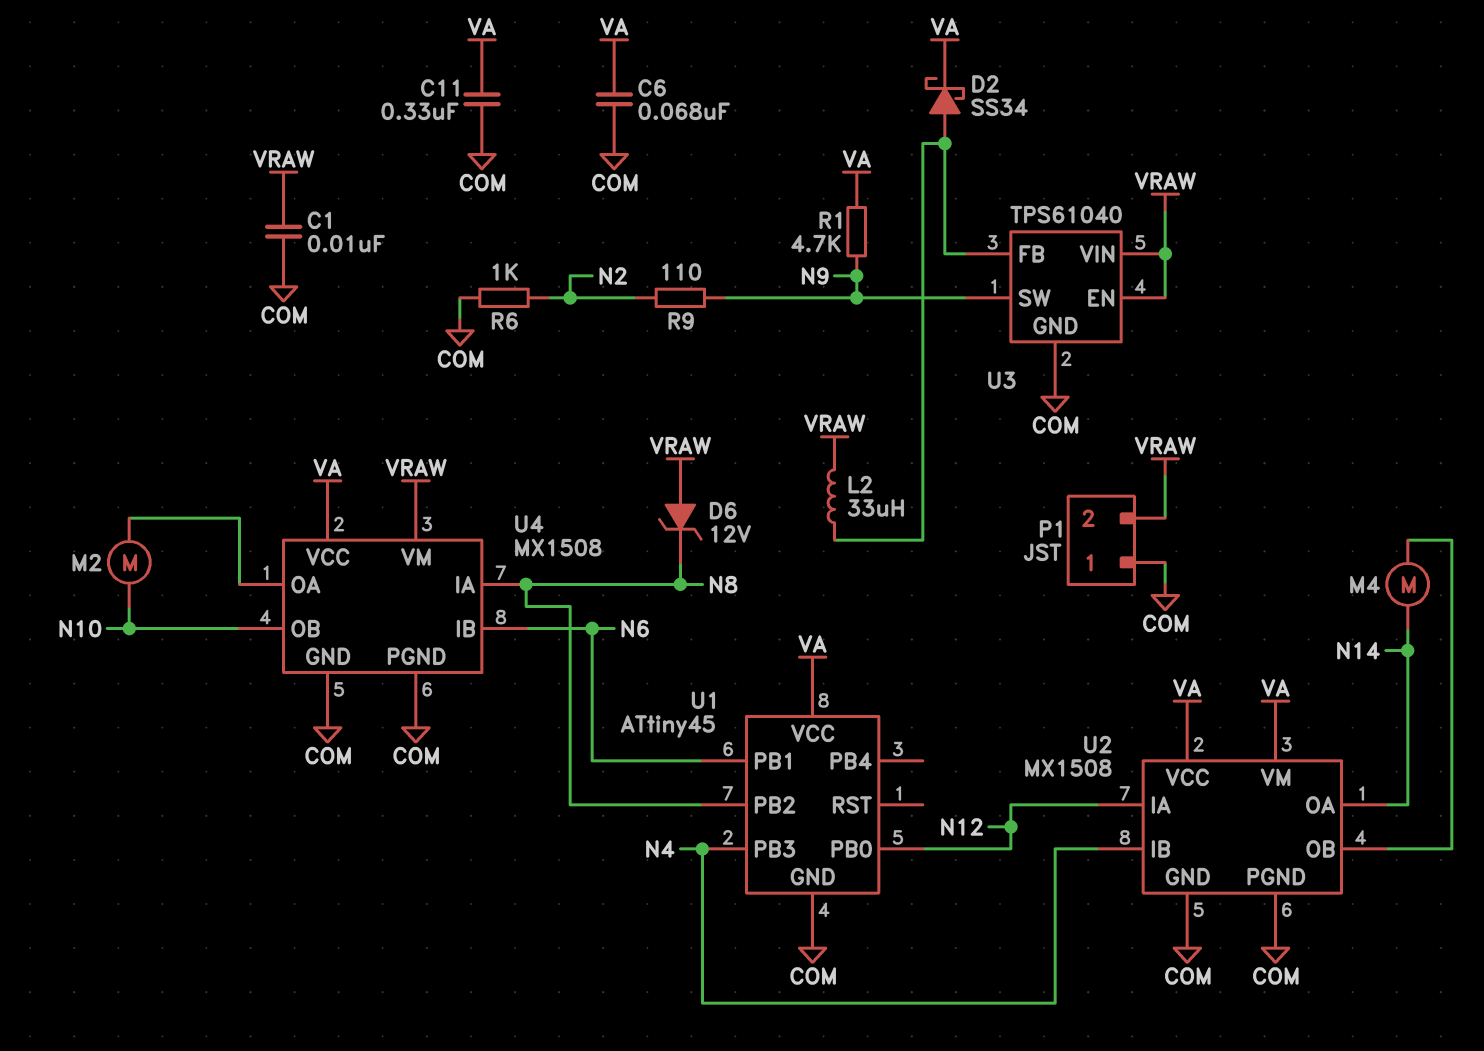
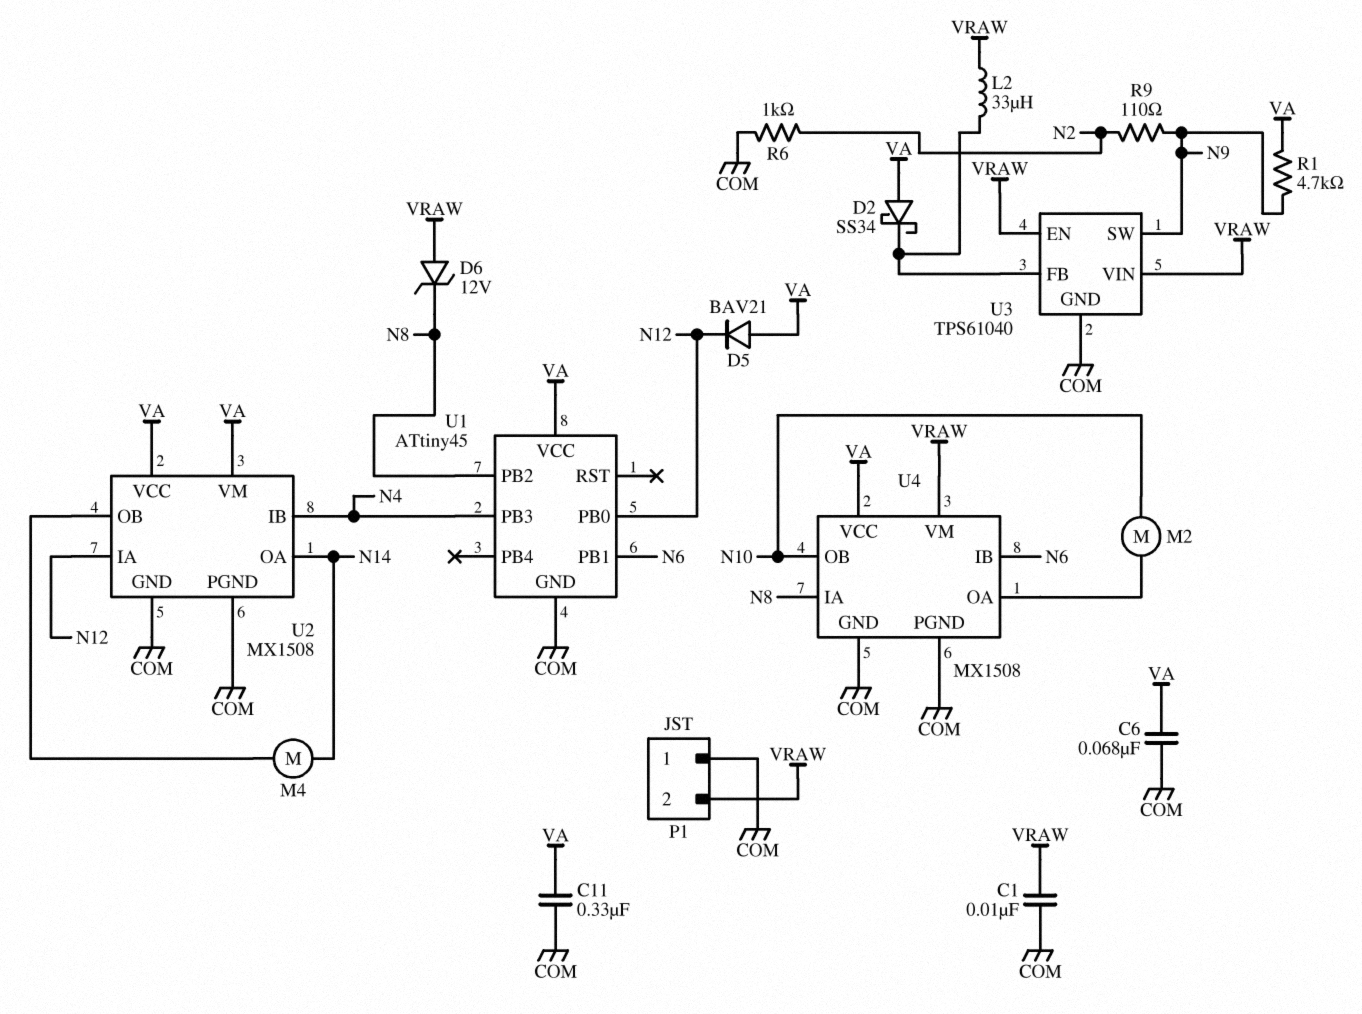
D2: schottky SS34 (A U3/FB, K VA) -> schottky SS34 (A VA, K U3/FB)
D5: none -> diode BAV21 (A VA, K N12)

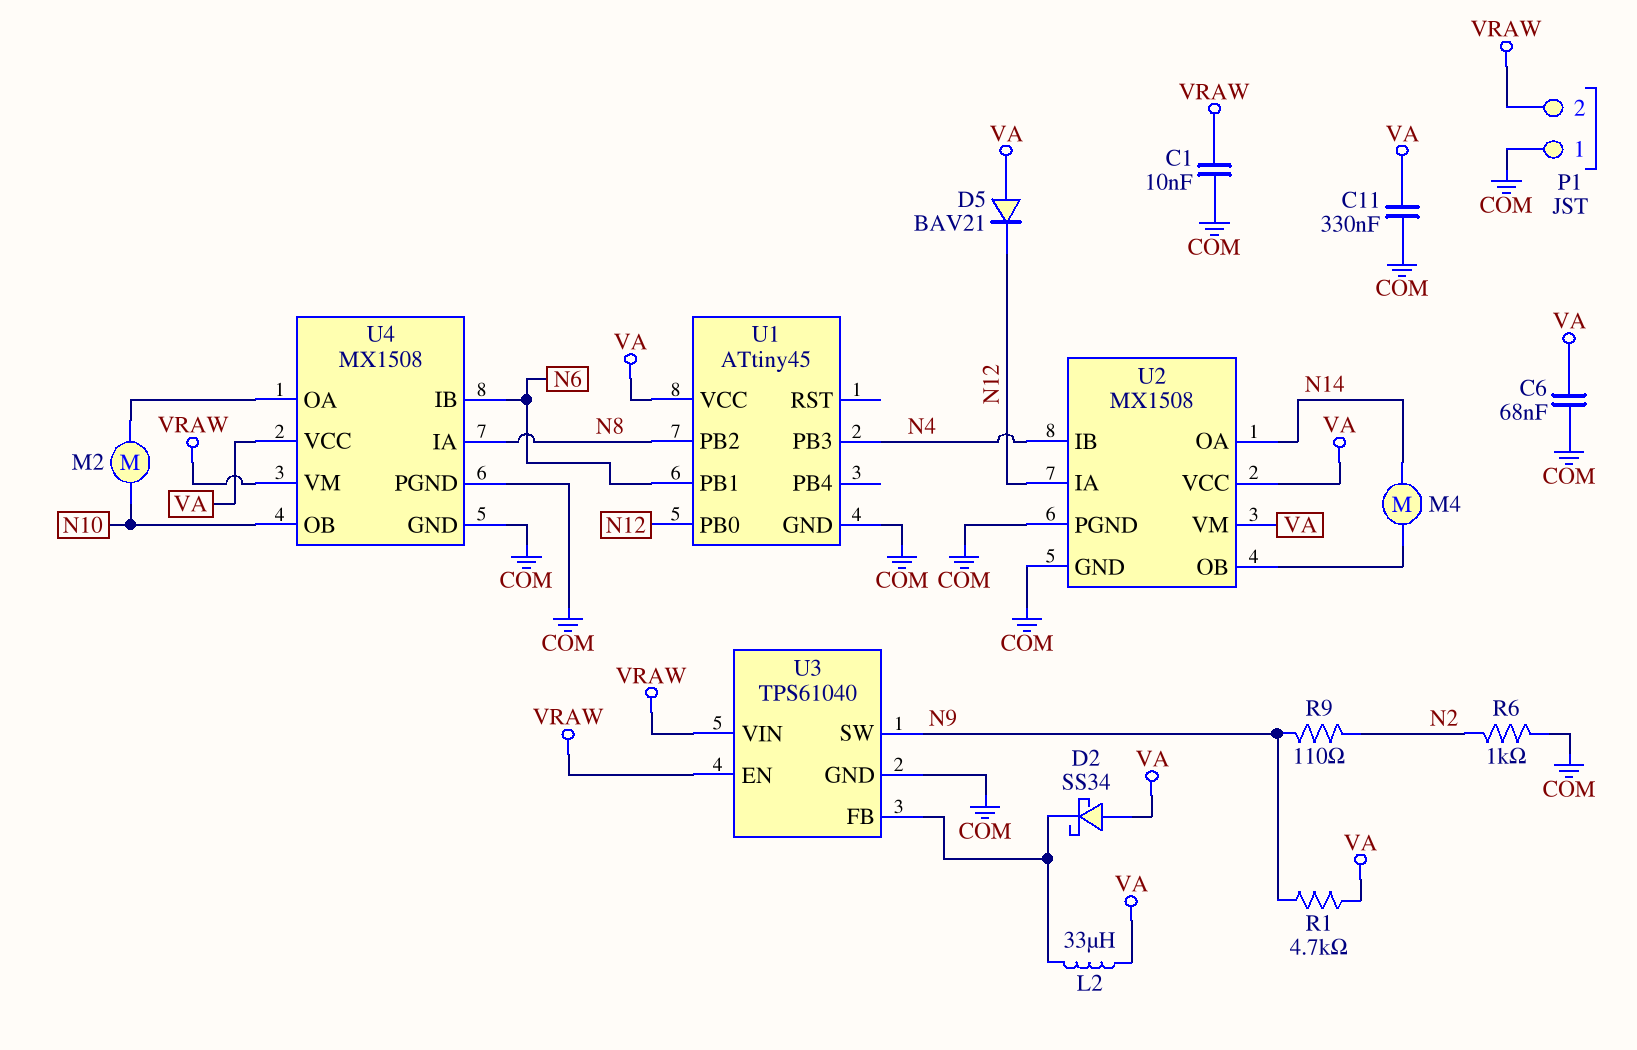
D6: zener 12V (A VRAW, K N8) -> none
L2: 33uH (U3/FB, VRAW) -> 33uH (U3/FB, VA)

